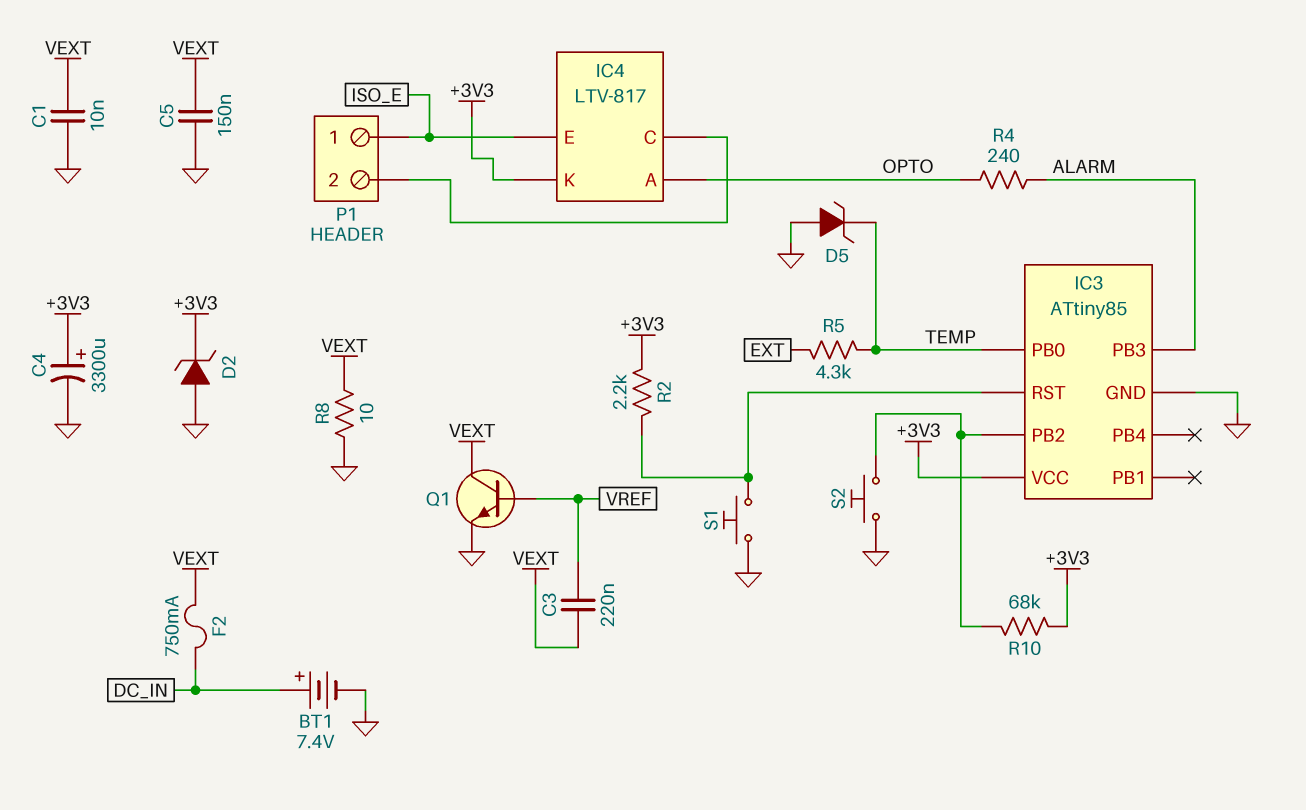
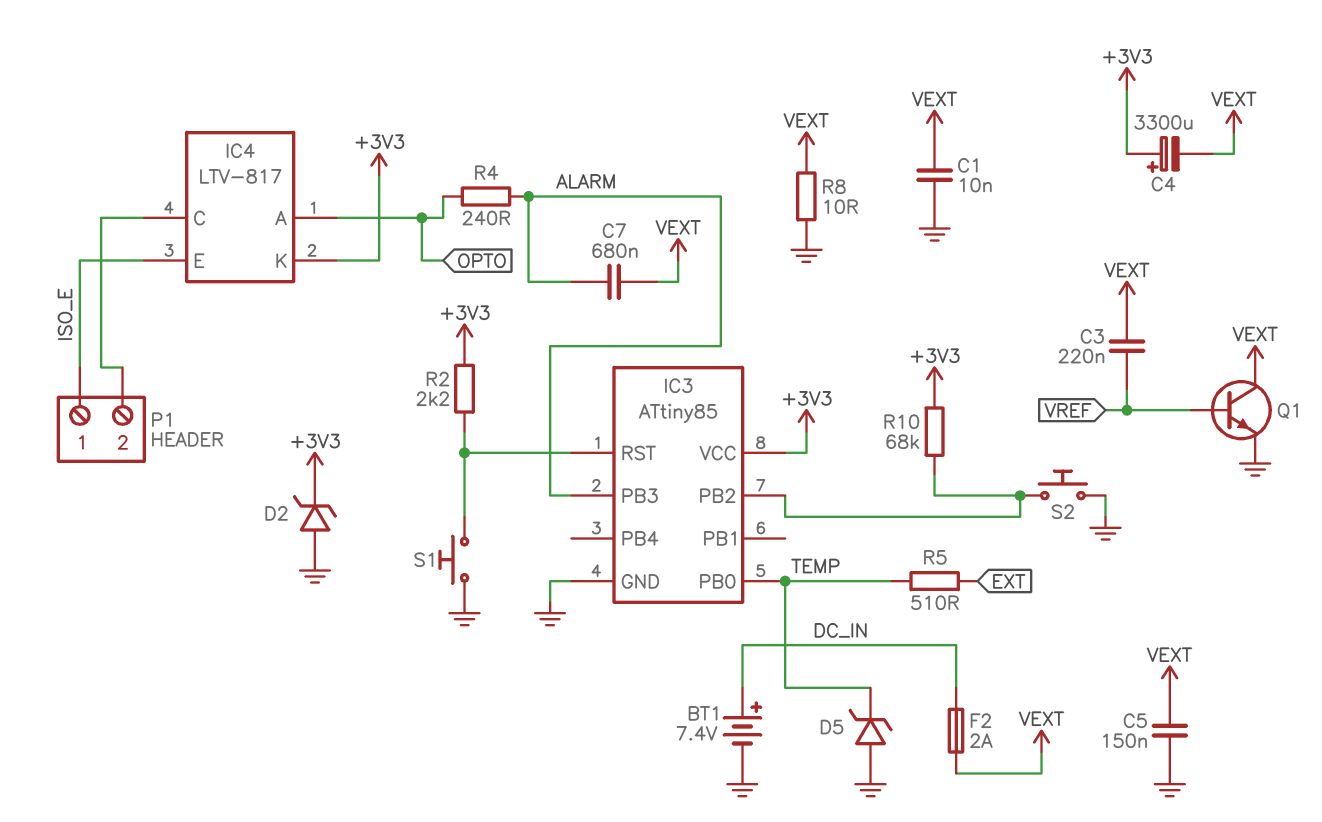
C4: 3300uF (plus +3V3, minus GND) -> 3300uF (plus +3V3, minus VEXT)
C7: none -> 680nF (ALARM, VEXT)
F2: 750mA (DC_IN, VEXT) -> 2A (DC_IN, VEXT)
R5: 4.3k (EXT, TEMP) -> 510 (EXT, TEMP)

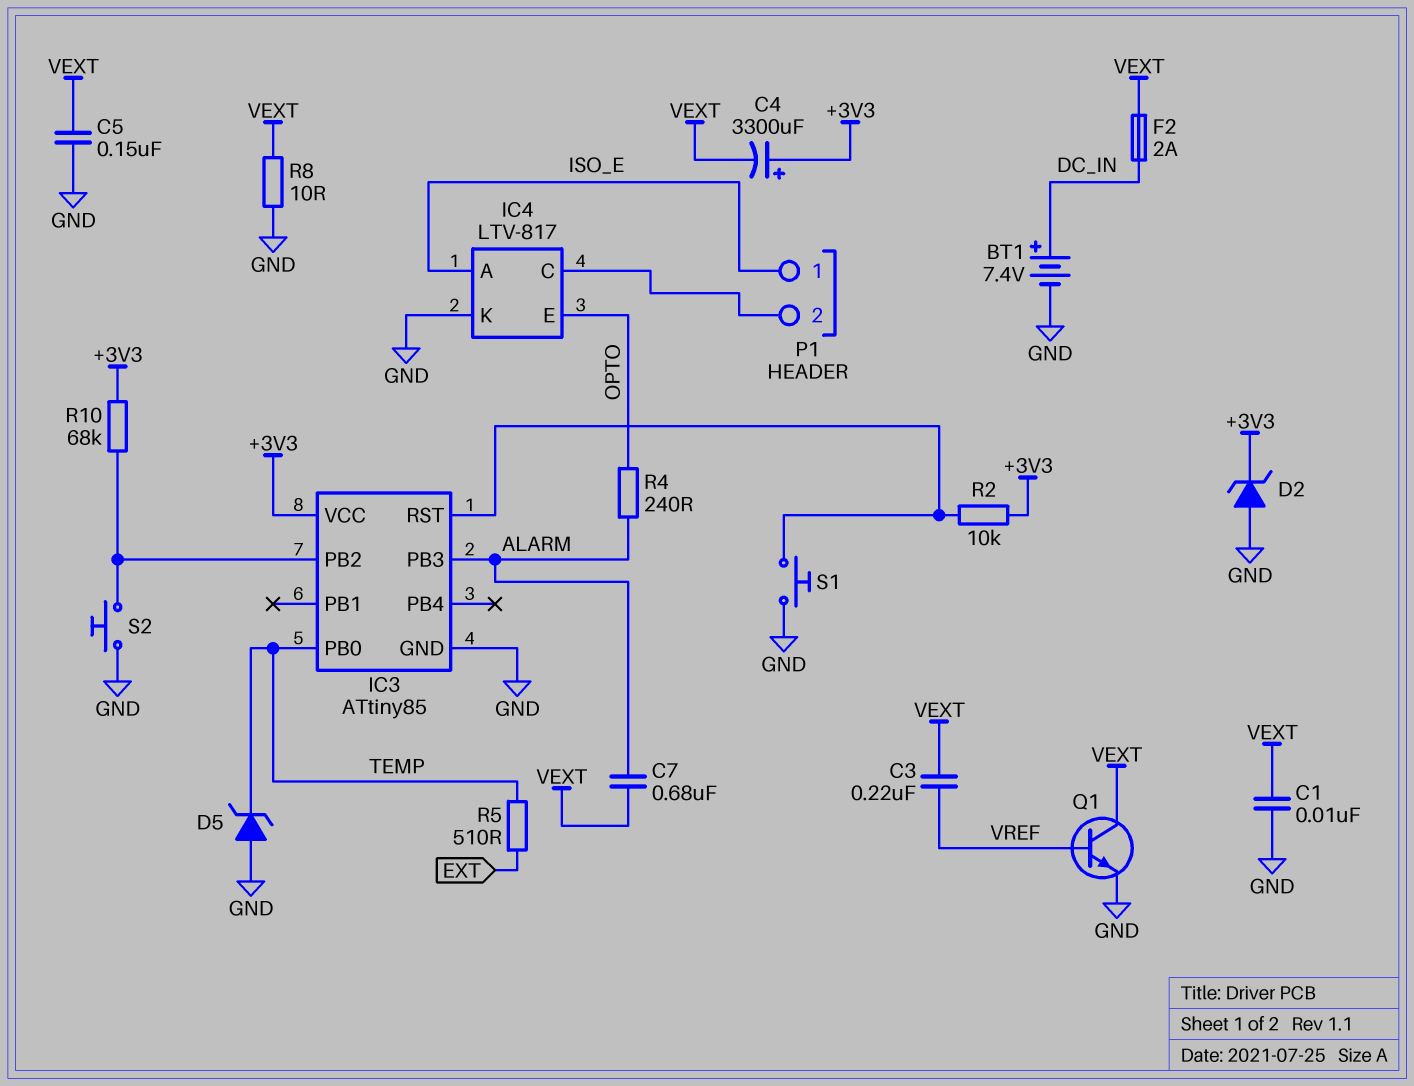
IC4 pin A: OPTO -> ISO_E
IC4 pin E: ISO_E -> OPTO
IC4 pin K: +3V3 -> GND
R2: 2.2k (+3V3, IC3/RST) -> 10k (+3V3, IC3/RST)

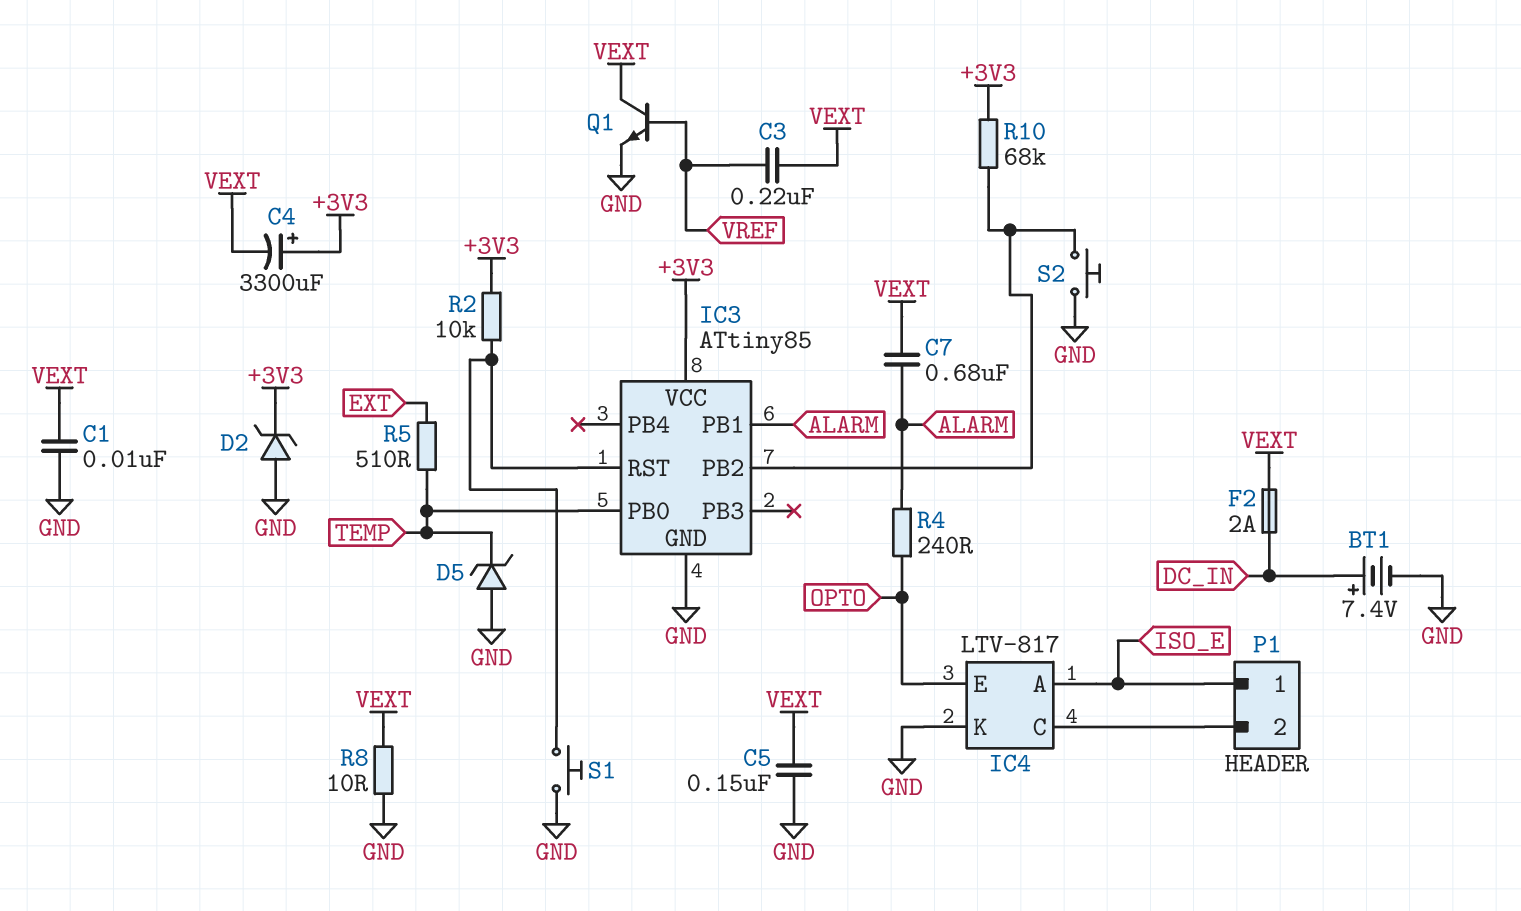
IC3 pin PB1: none -> ALARM
IC3 pin PB3: ALARM -> none

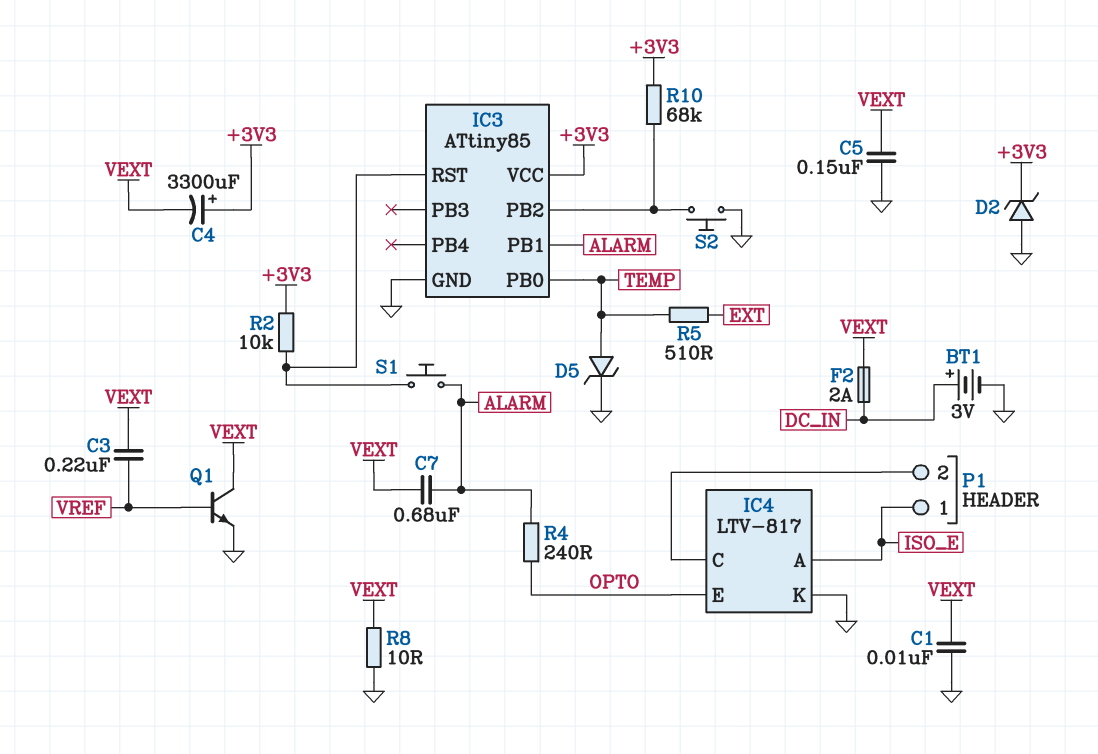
BT1: 7.4V (plus DC_IN, minus GND) -> 3V (plus DC_IN, minus GND)
D5: zener (A GND, K TEMP) -> zener (A TEMP, K GND)
S1: button (GND, IC3/RST) -> button (ALARM, IC3/RST)

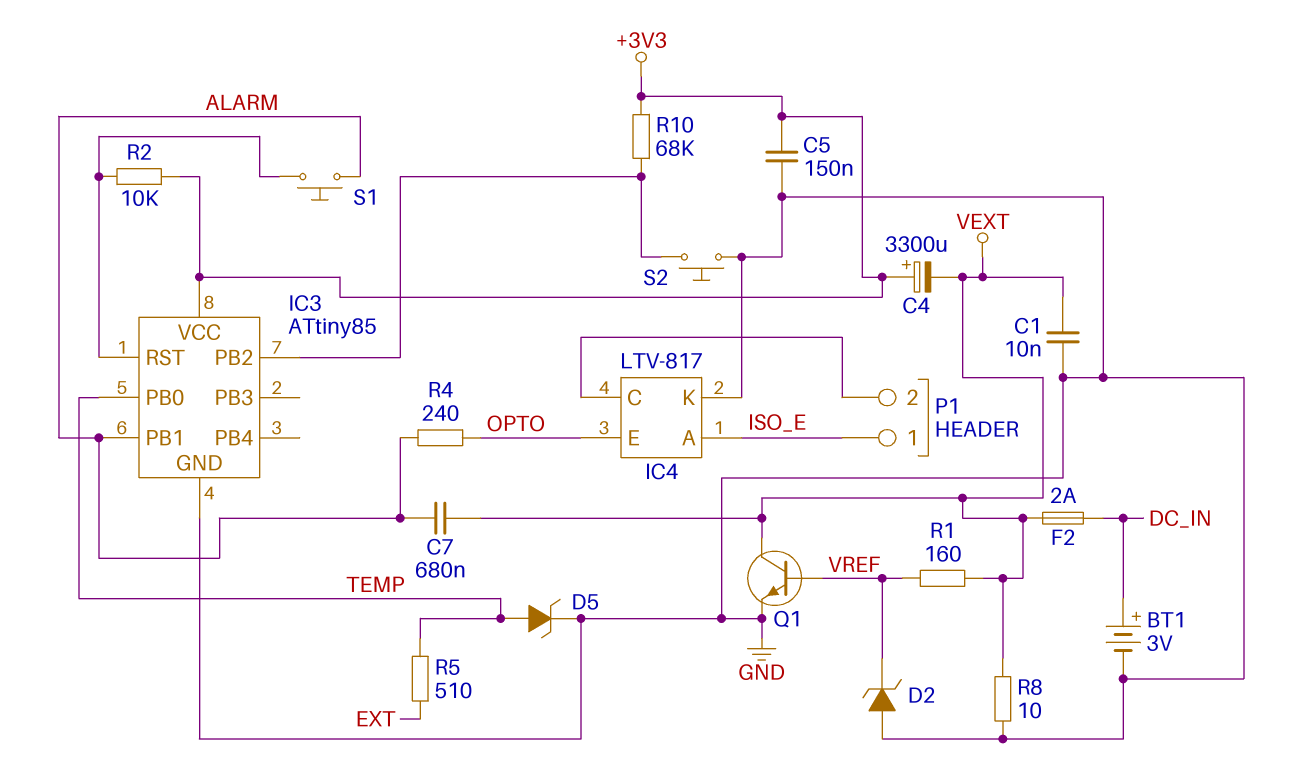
C3: 220nF (VEXT, VREF) -> none
C5: 150nF (GND, VEXT) -> 150nF (+3V3, GND)
D2: zener (A GND, K +3V3) -> zener (A GND, K VREF)
R1: none -> 160 (VEXT, VREF)

